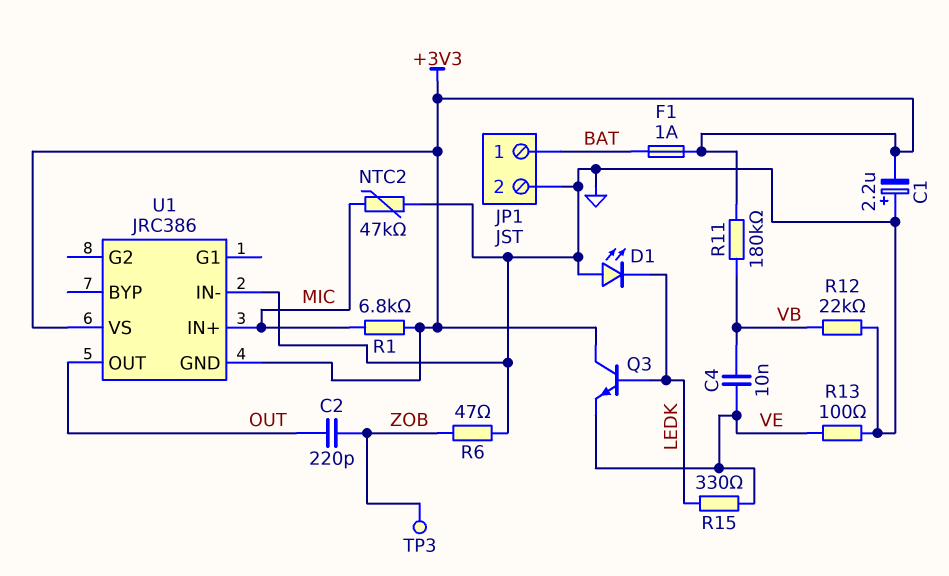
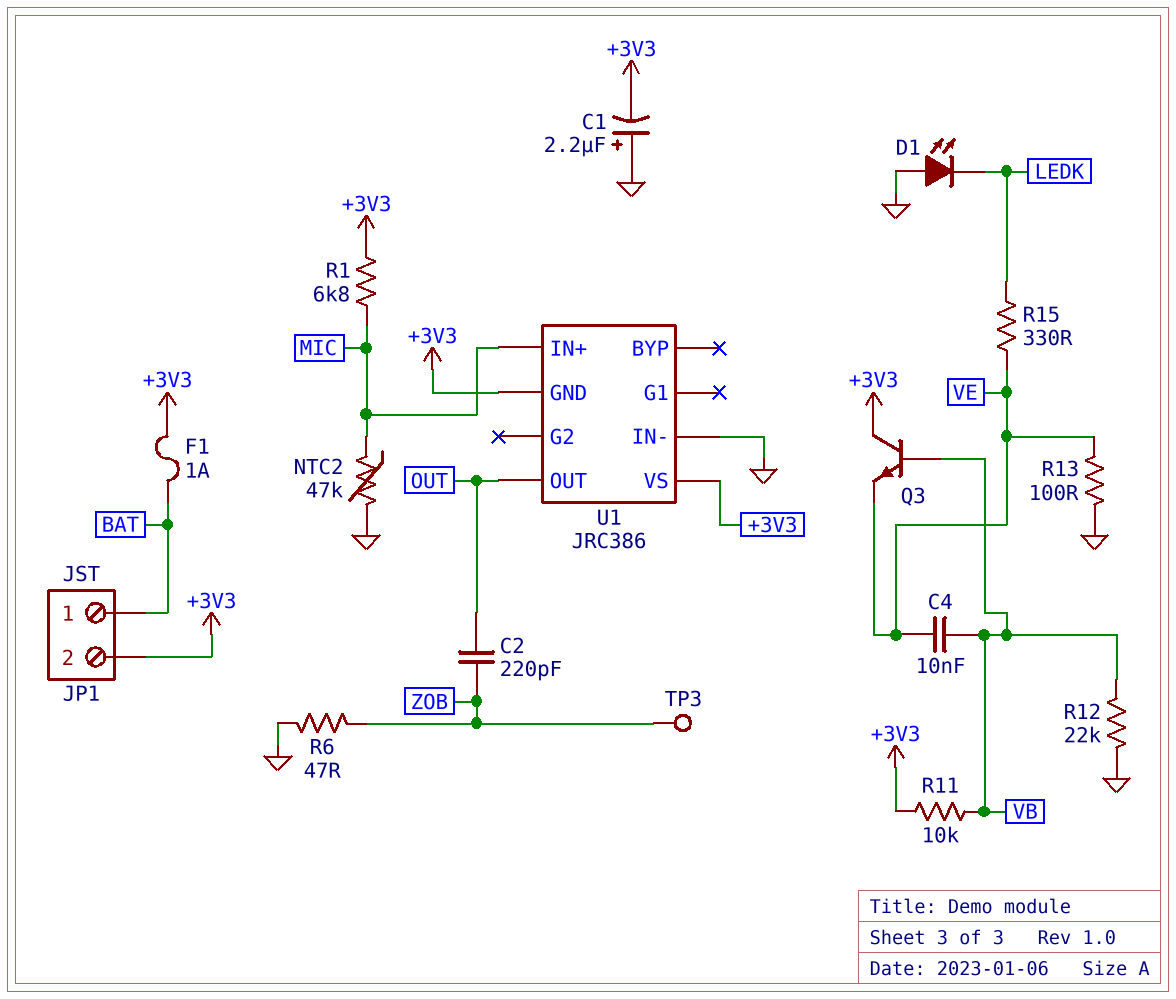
JP1 pin 2: GND -> +3V3
Q3: NPN (B LEDK, C +3V3, E VE) -> NPN (B VB, C +3V3, E VE)
R11: 180k (+3V3, VB) -> 10k (+3V3, VB)

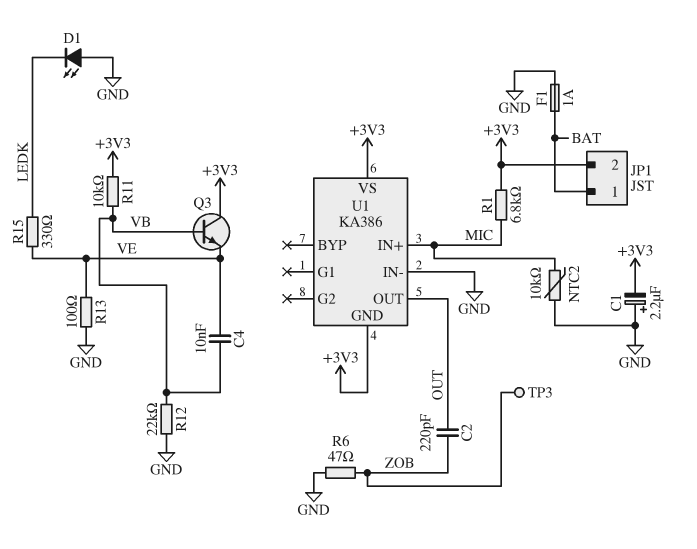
F1: 1A (+3V3, BAT) -> 1A (BAT, GND)
NTC2: 47k (GND, MIC) -> 10k (GND, MIC)
U1: JRC386 -> KA386

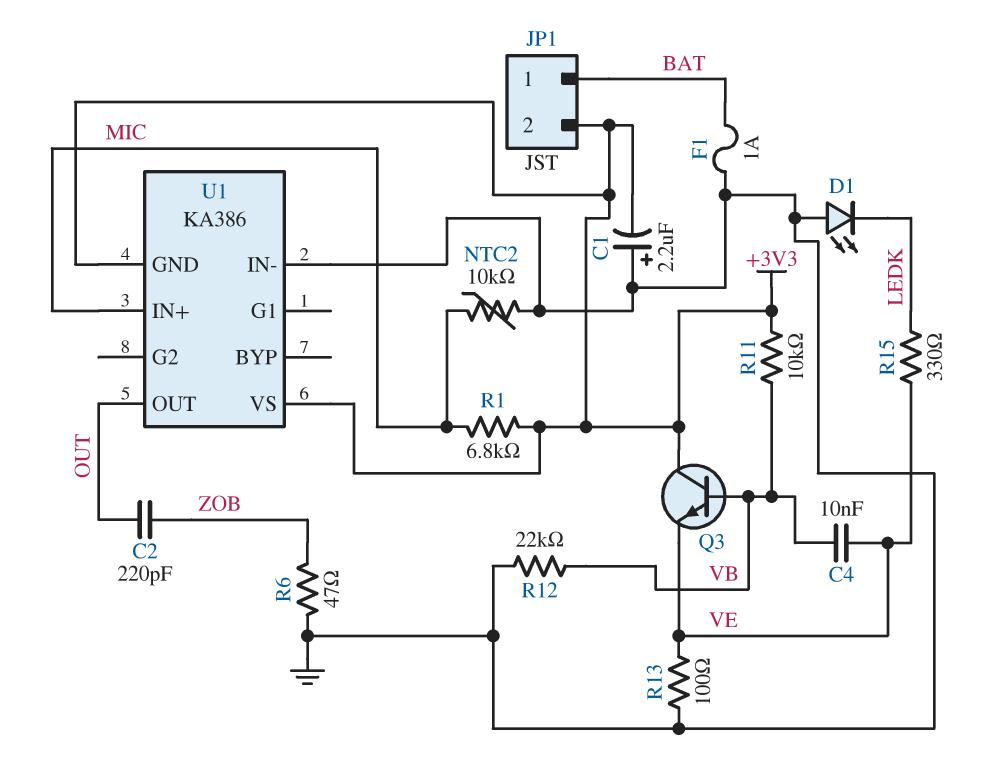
TP3: test point (ZOB) -> none

